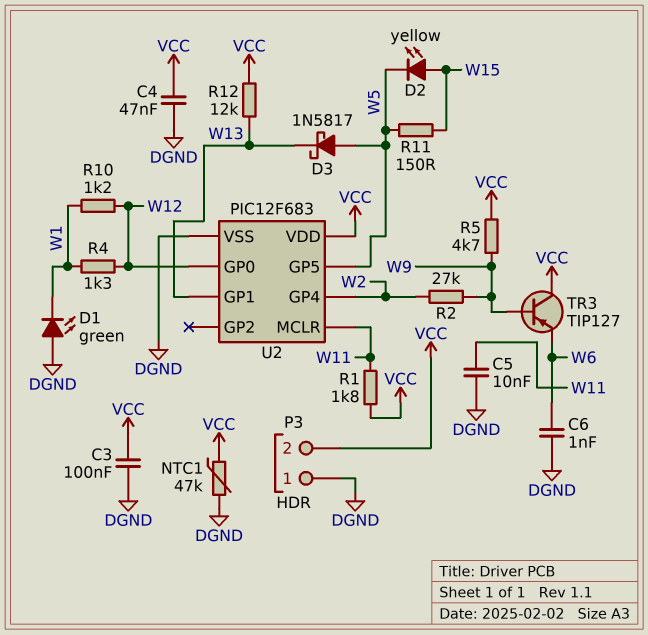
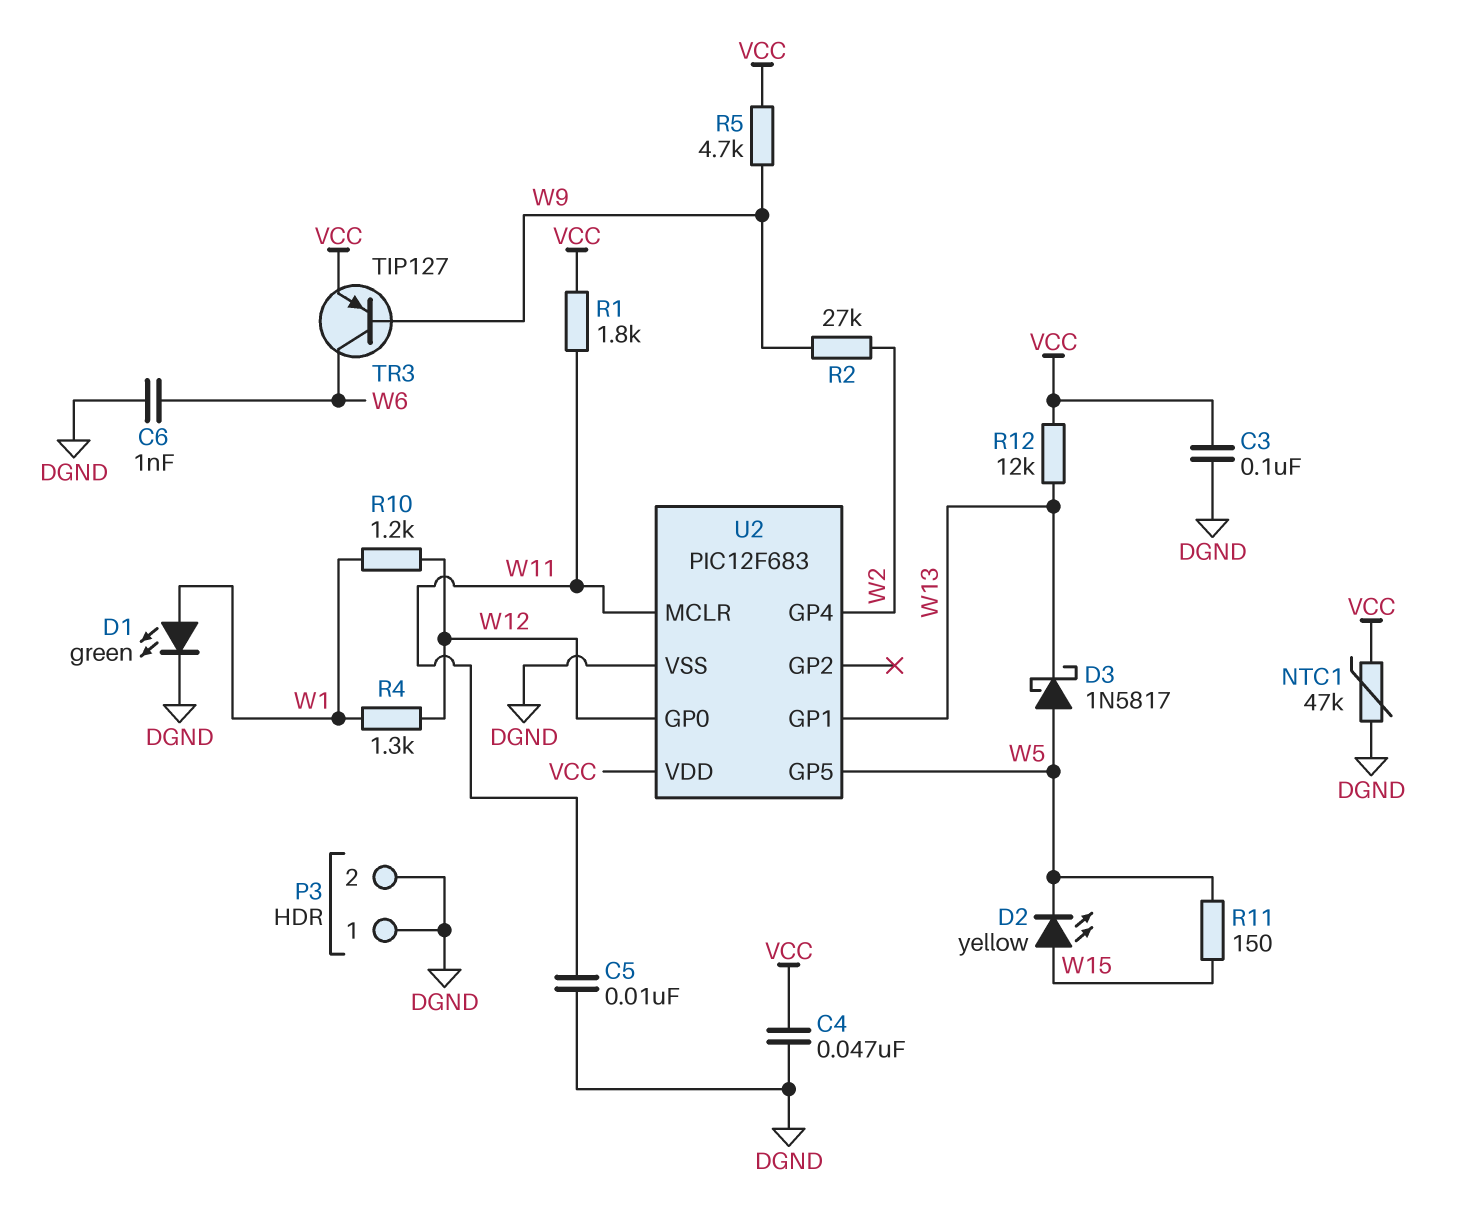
D1: LED green (A DGND, K W1) -> LED green (A W1, K DGND)
P3 pin 2: VCC -> DGND
TR3: PNP TIP127 (B W9, C VCC, E W6) -> PNP TIP127 (B W9, C W6, E VCC)

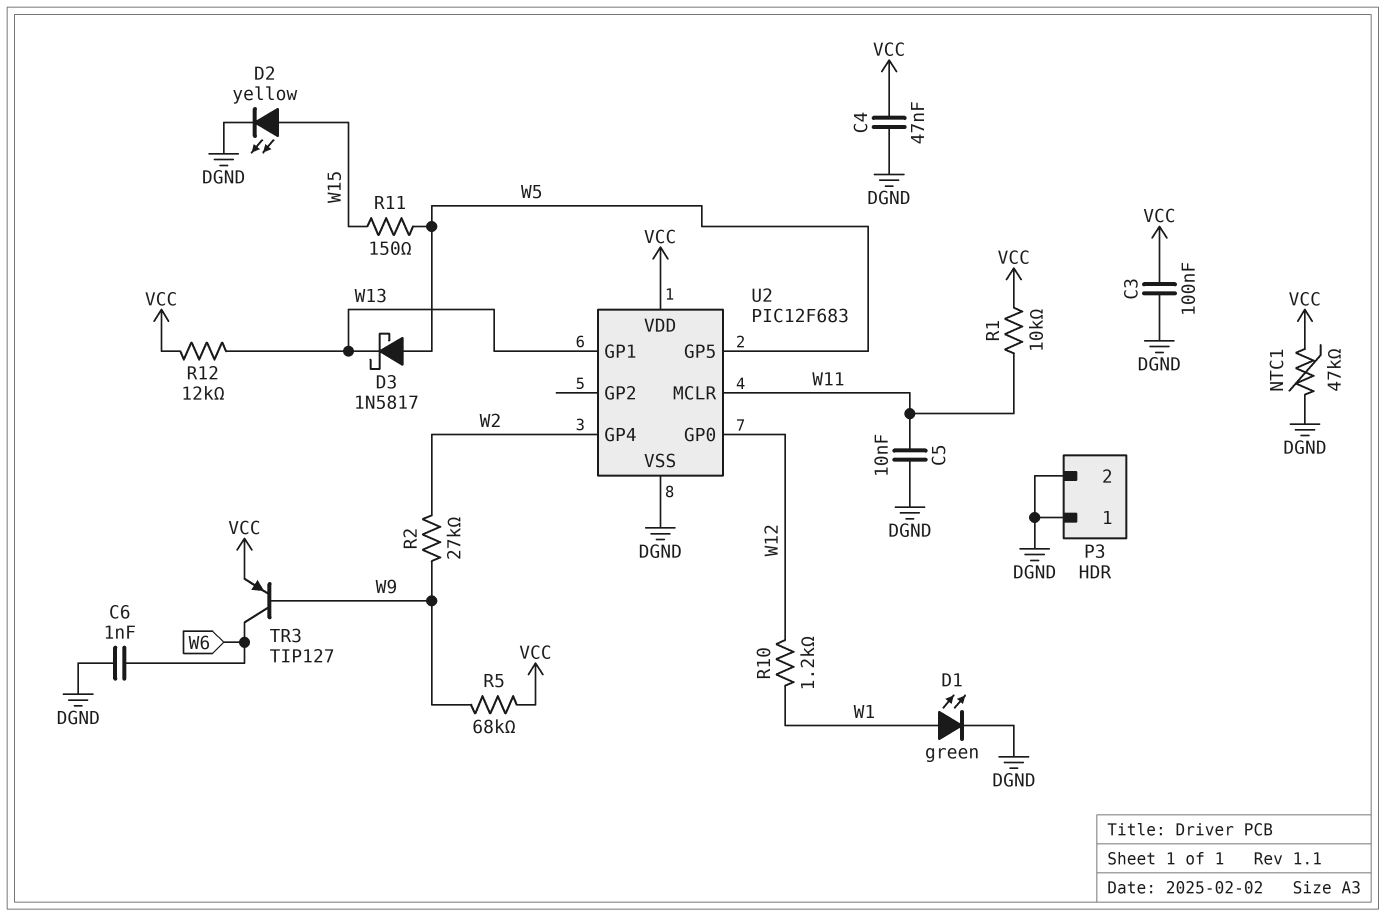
D2: LED yellow (A W15, K W5) -> LED yellow (A W15, K DGND)
R1: 1.8k (VCC, W11) -> 10k (VCC, W11)
R4: 1.3k (W1, W12) -> none
R5: 4.7k (VCC, W9) -> 68k (VCC, W9)

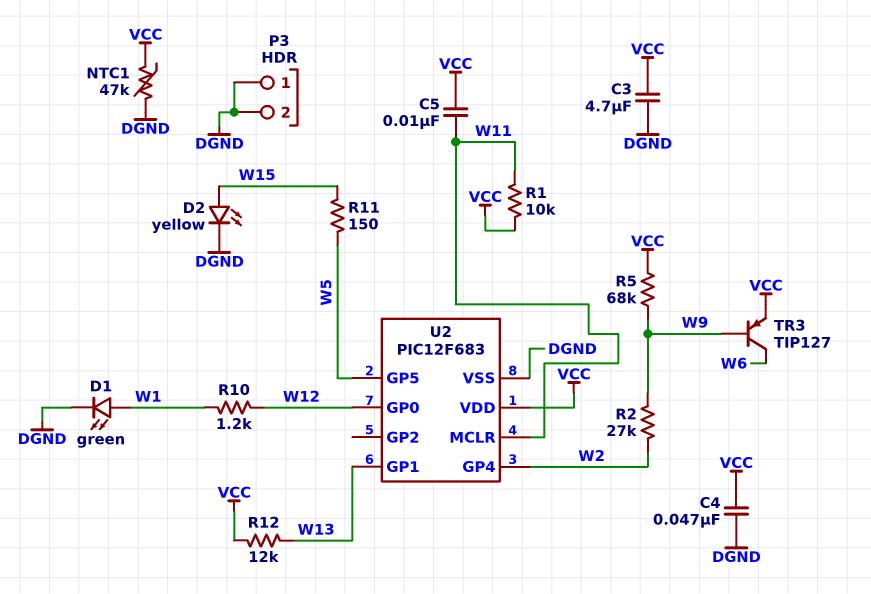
C3: 100nF (DGND, VCC) -> 4.7uF (DGND, VCC)
C5: 10nF (DGND, W11) -> 10nF (VCC, W11)
C6: 1nF (DGND, W6) -> none
D3: schottky 1N5817 (A W5, K W13) -> none

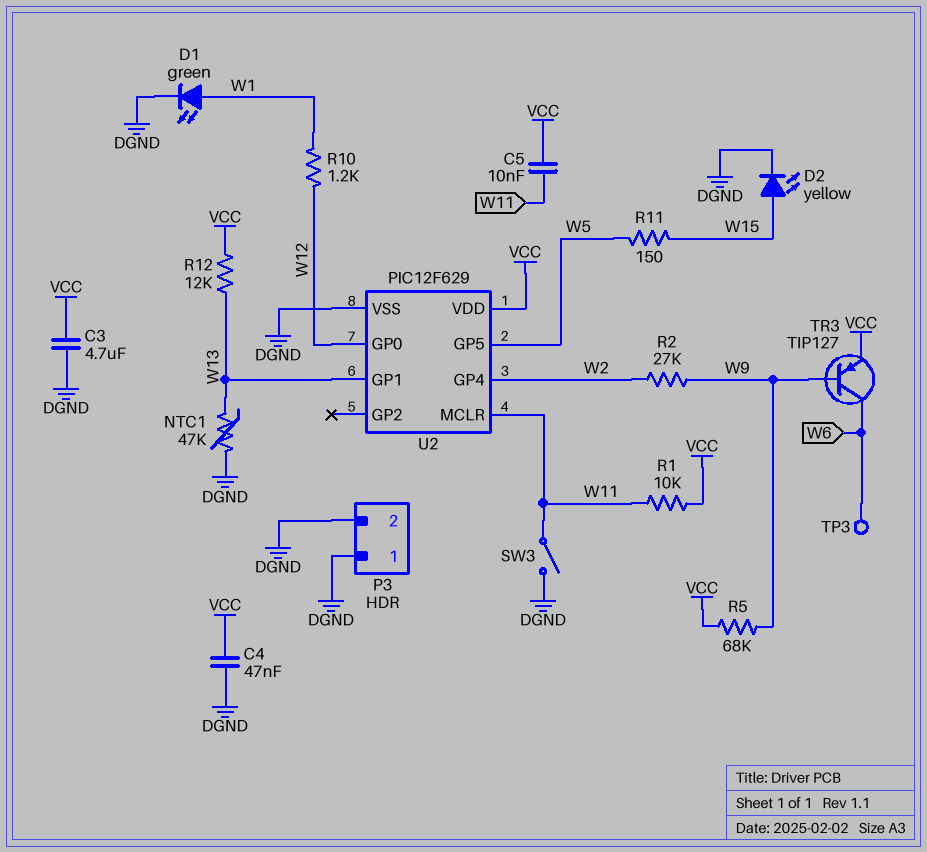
NTC1: 47k (DGND, VCC) -> 47k (DGND, W13)
SW3: none -> switch (DGND, W11)
TP3: none -> test point (W6)
U2: PIC12F683 -> PIC12F629

